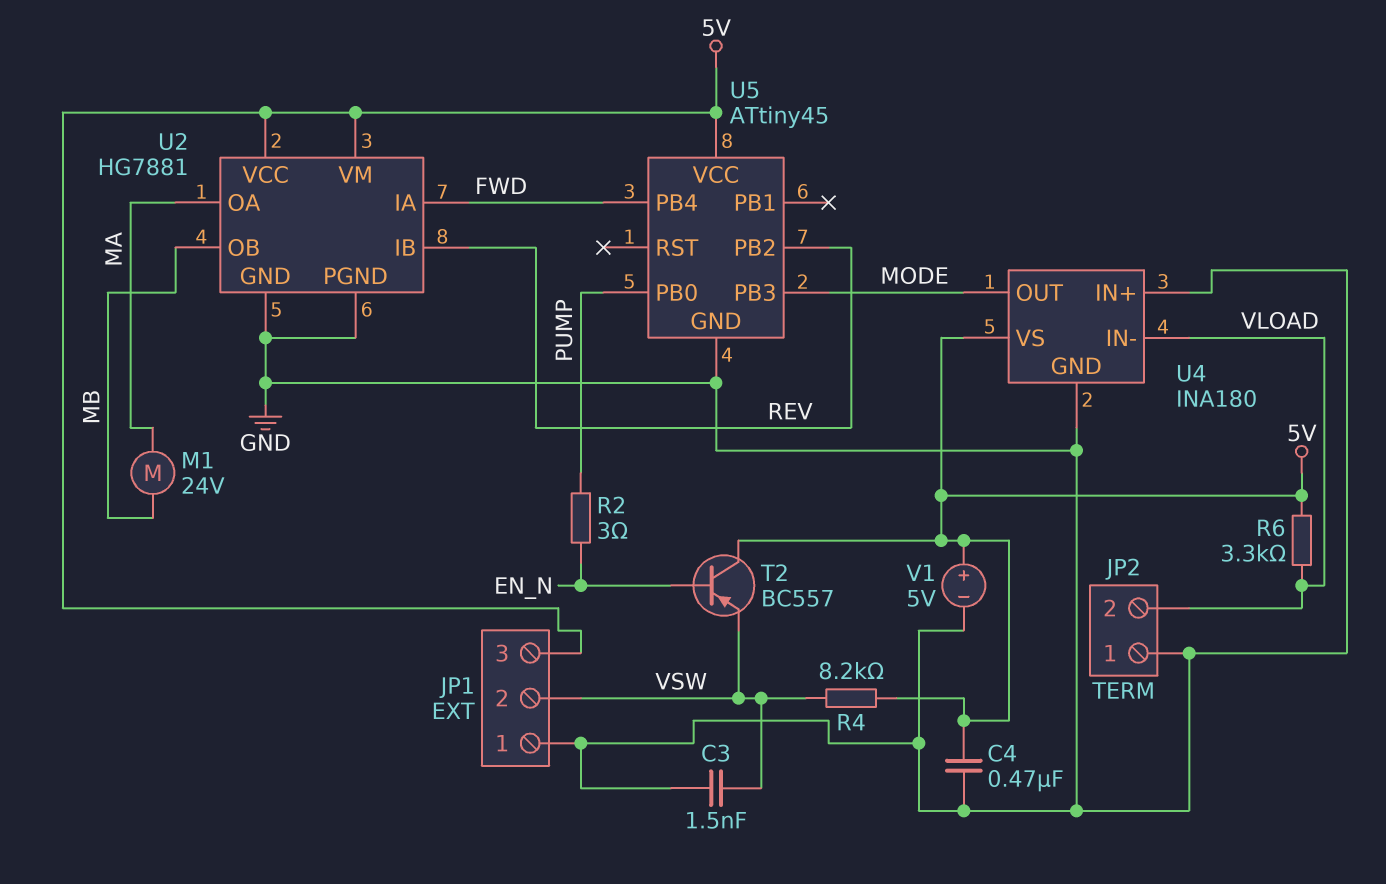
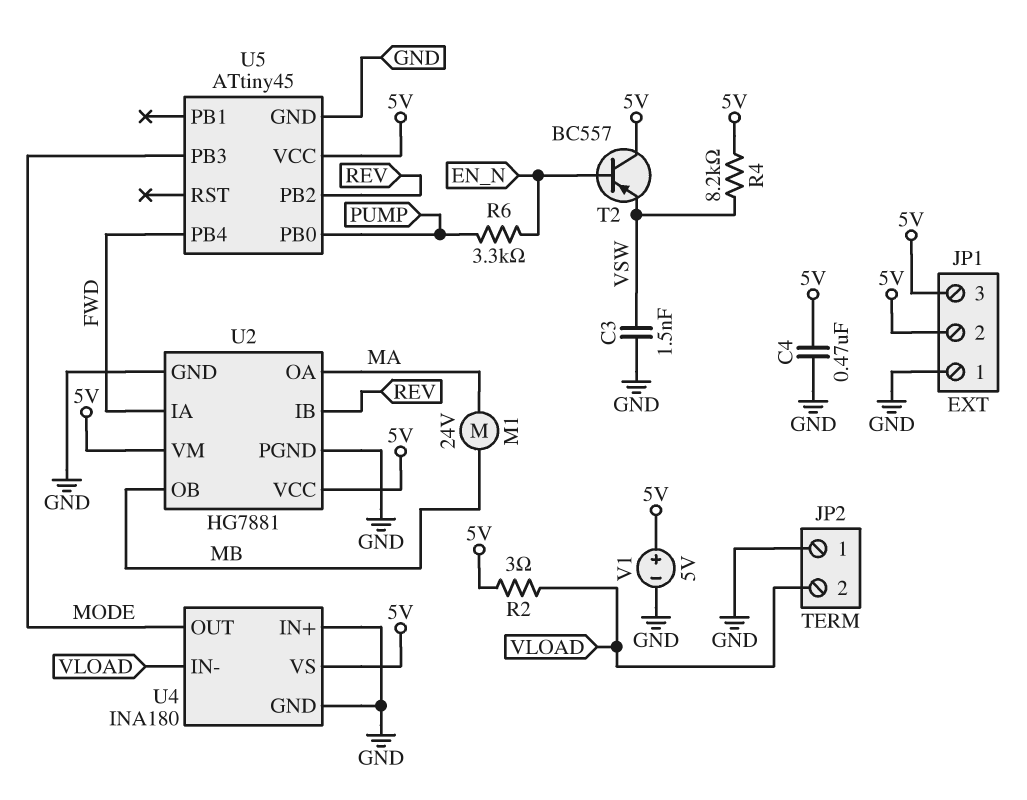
JP1 pin 2: VSW -> 5V
R2: 3 (EN_N, PUMP) -> 3 (5V, VLOAD)
R6: 3.3k (5V, VLOAD) -> 3.3k (EN_N, PUMP)

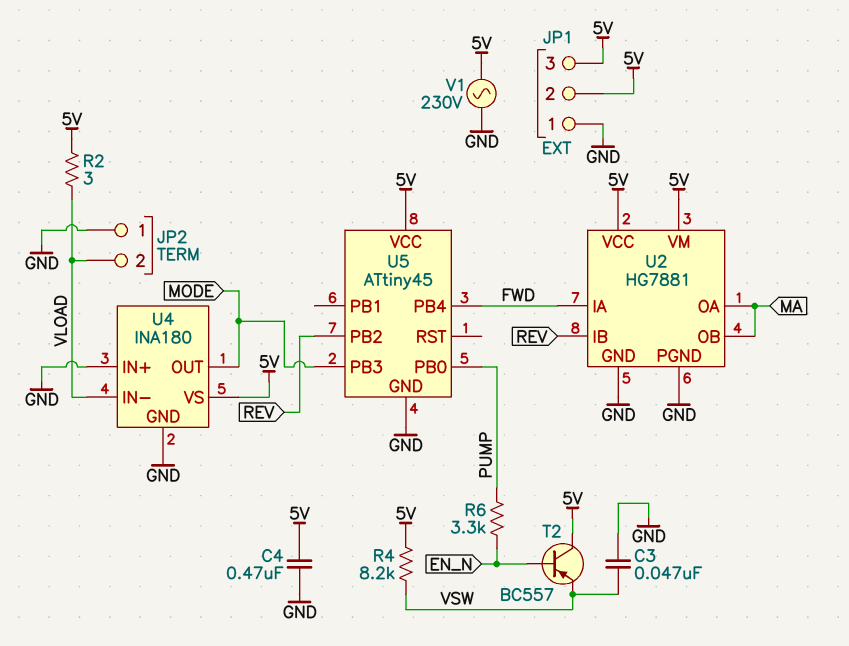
C3: 1.5nF (GND, VSW) -> 47nF (GND, VSW)
M1: motor 24V (MA, MB) -> none
U2 pin OB: MB -> MA
V1: 5V (plus 5V, minus GND) -> AC 230V (5V, GND)

